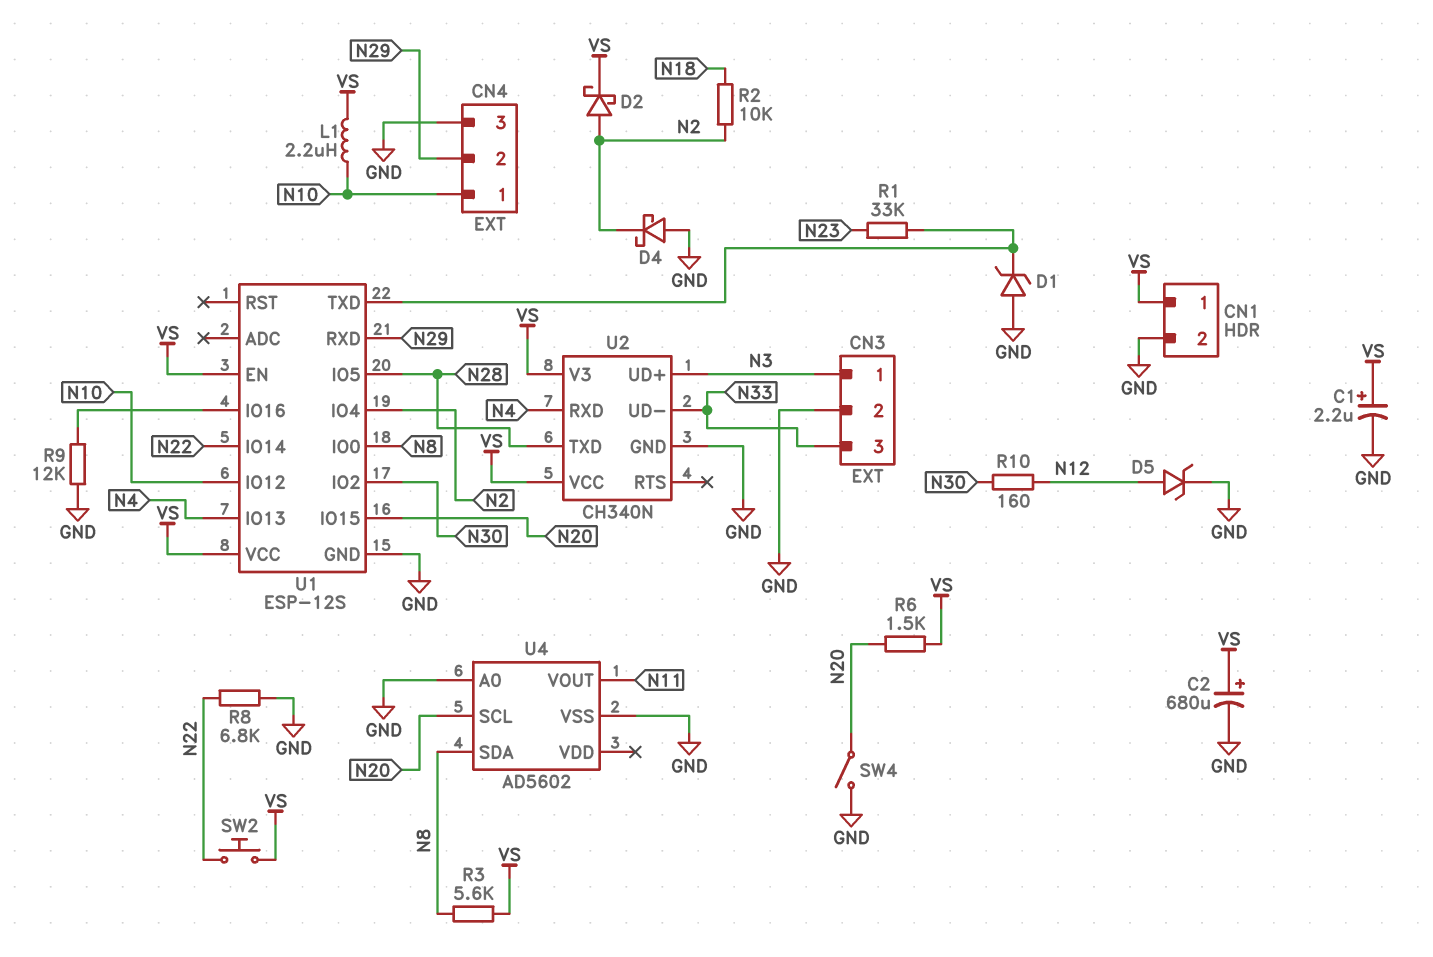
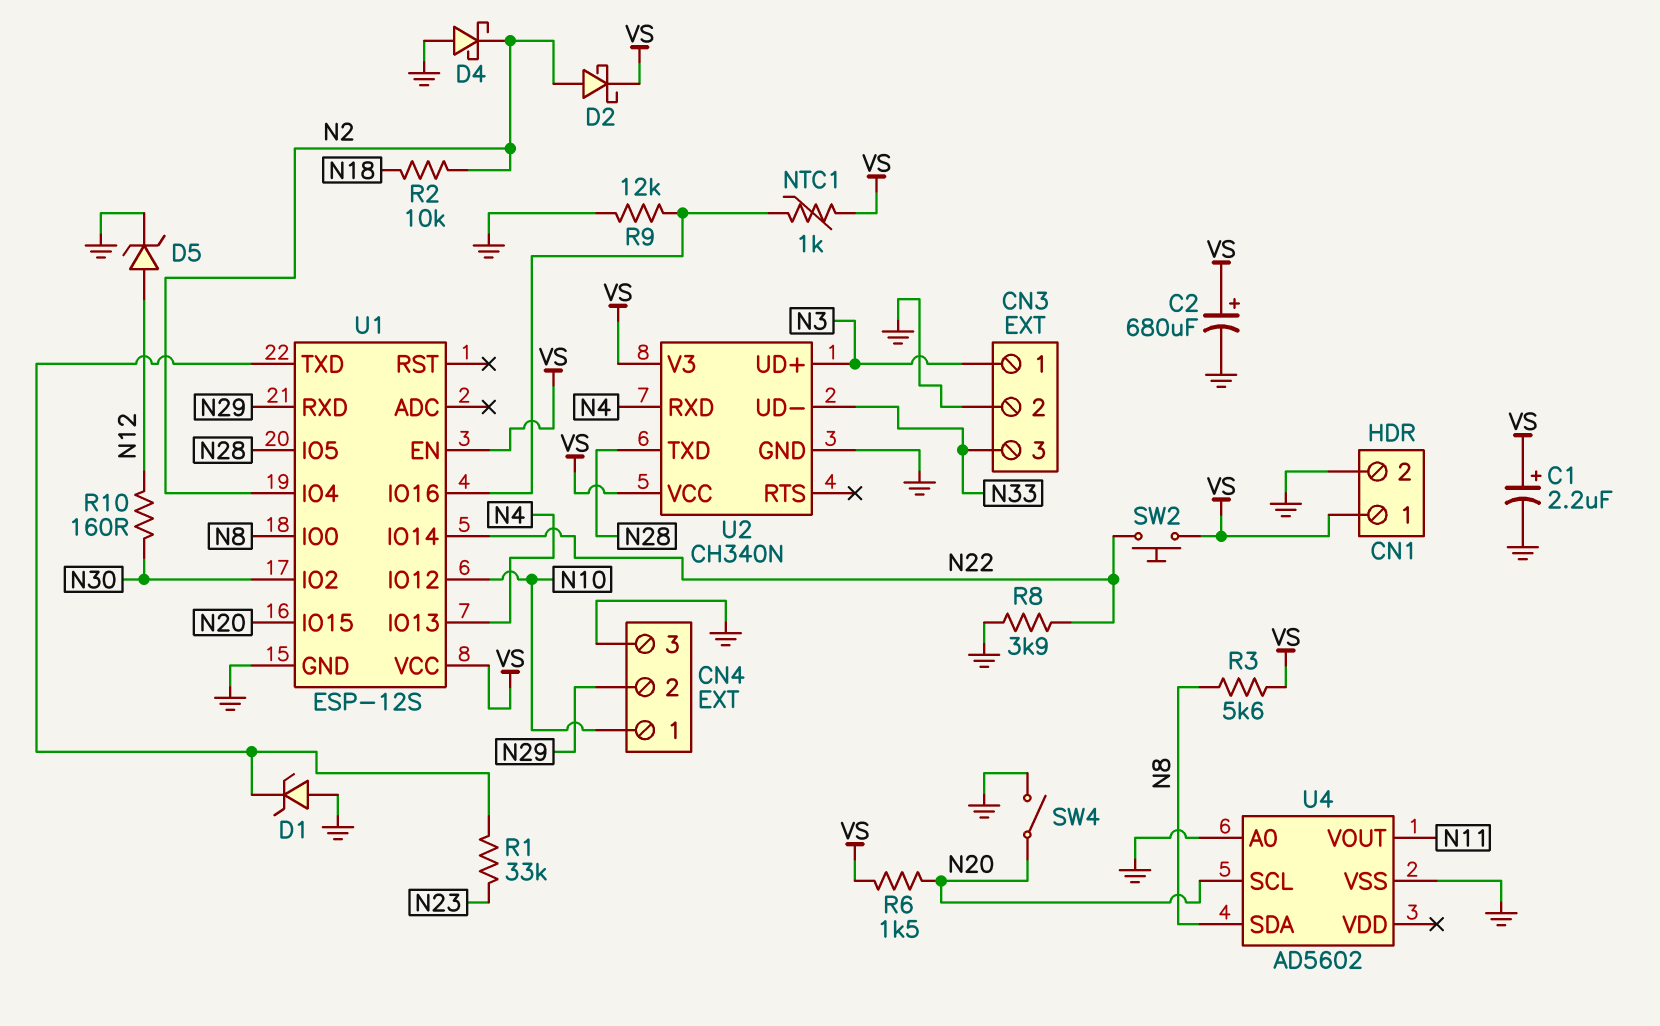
L1: 2.2uH (N10, VS) -> none
NTC1: none -> 1k (U1/IO16, VS)
R8: 6.8k (GND, N22) -> 3.9k (GND, N22)

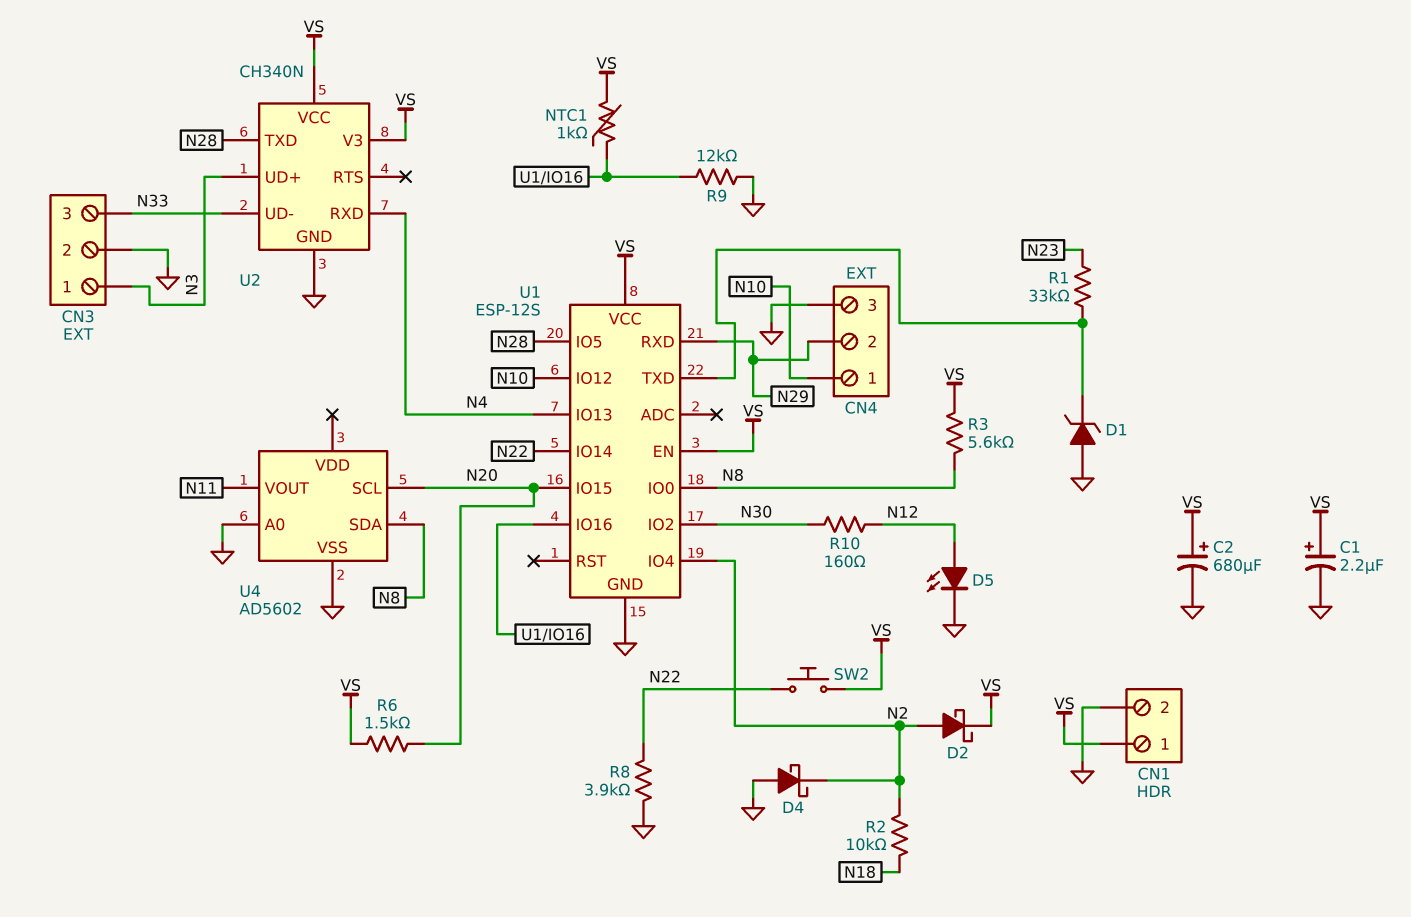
D5: zener (A N12, K GND) -> LED (A N12, K GND)
SW4: switch (GND, N20) -> none

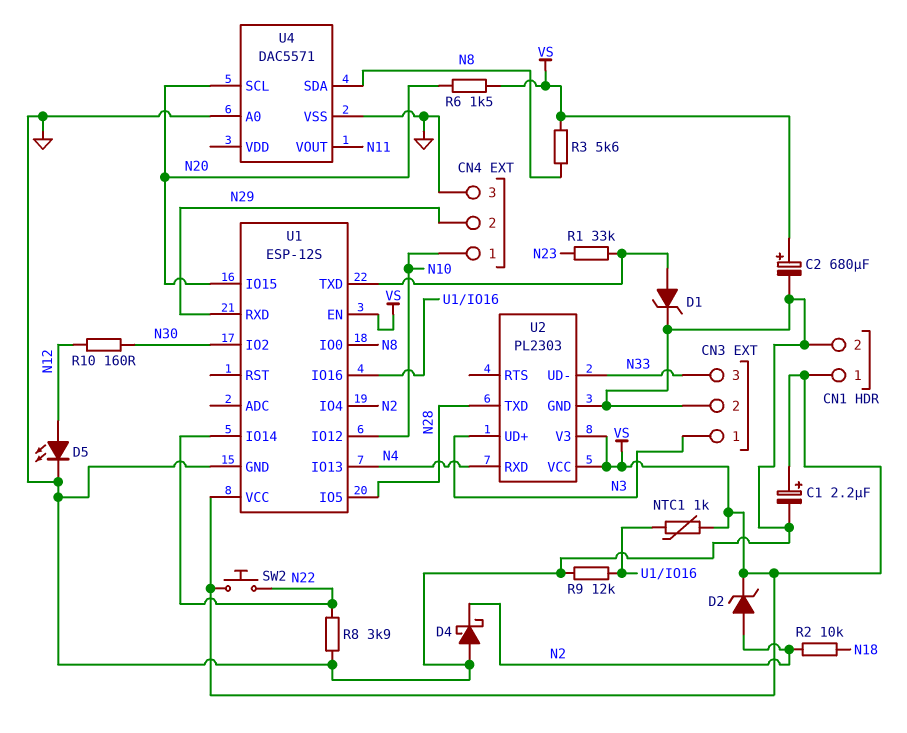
D1: zener (A GND, K U1/TXD) -> zener (A U1/TXD, K GND)
D2: schottky (A N2, K VS) -> zener (A N2, K VS)
U2: CH340N -> PL2303
U4: AD5602 -> DAC5571

